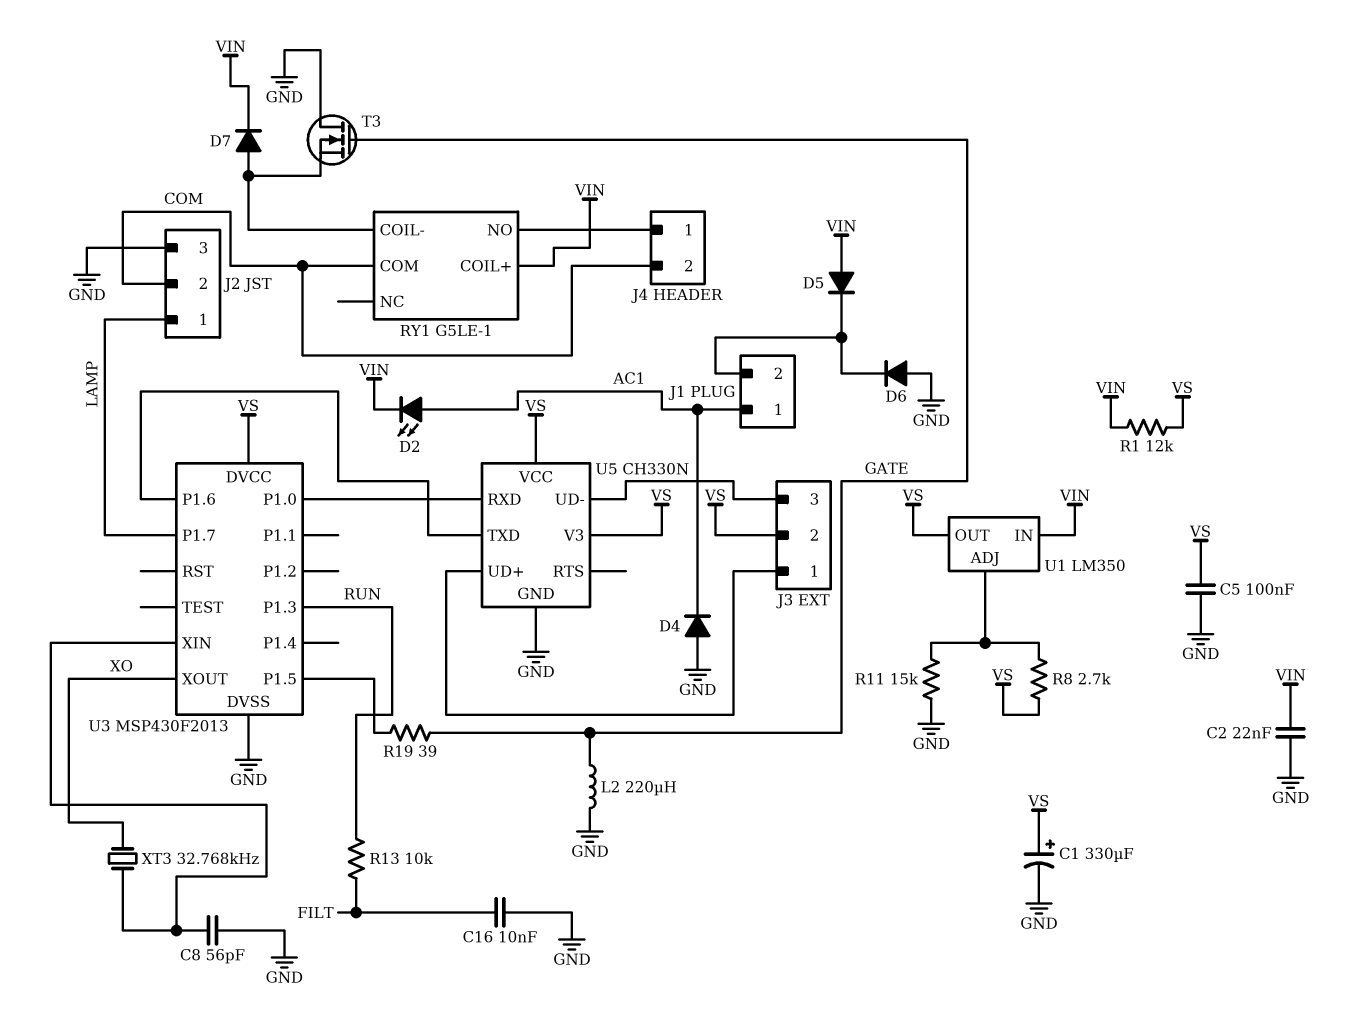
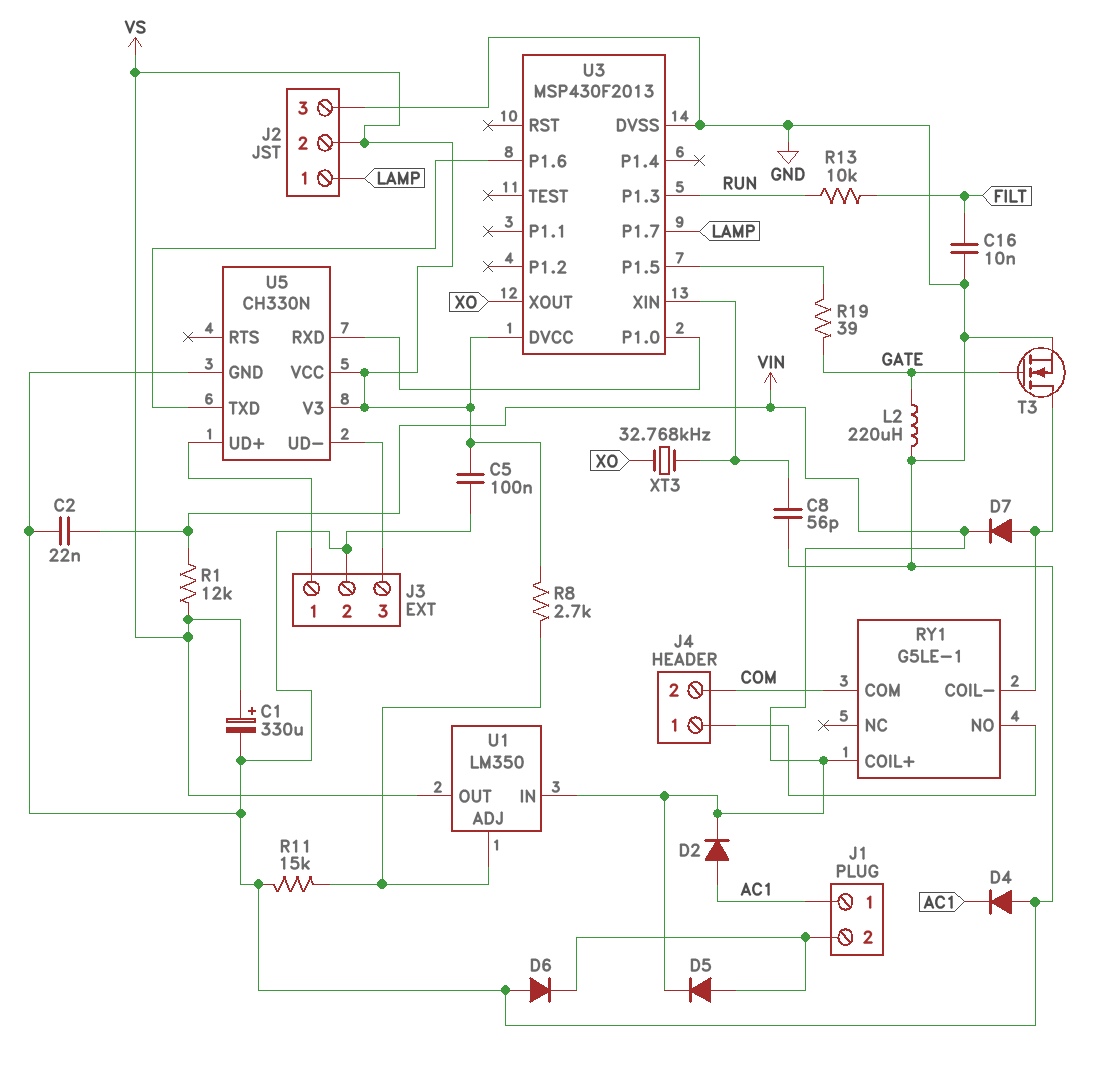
D2: LED (A AC1, K VIN) -> diode (A AC1, K VIN)
D5: diode (A VIN, K J1/2) -> diode (A J1/2, K VIN)
J2 pin 2: COM -> VS
J3 pin 2: VS -> GND
T3: NMOS (G GATE, D GND, S RY1/COIL-) -> NMOS (G GATE, D RY1/COIL-, S GND)

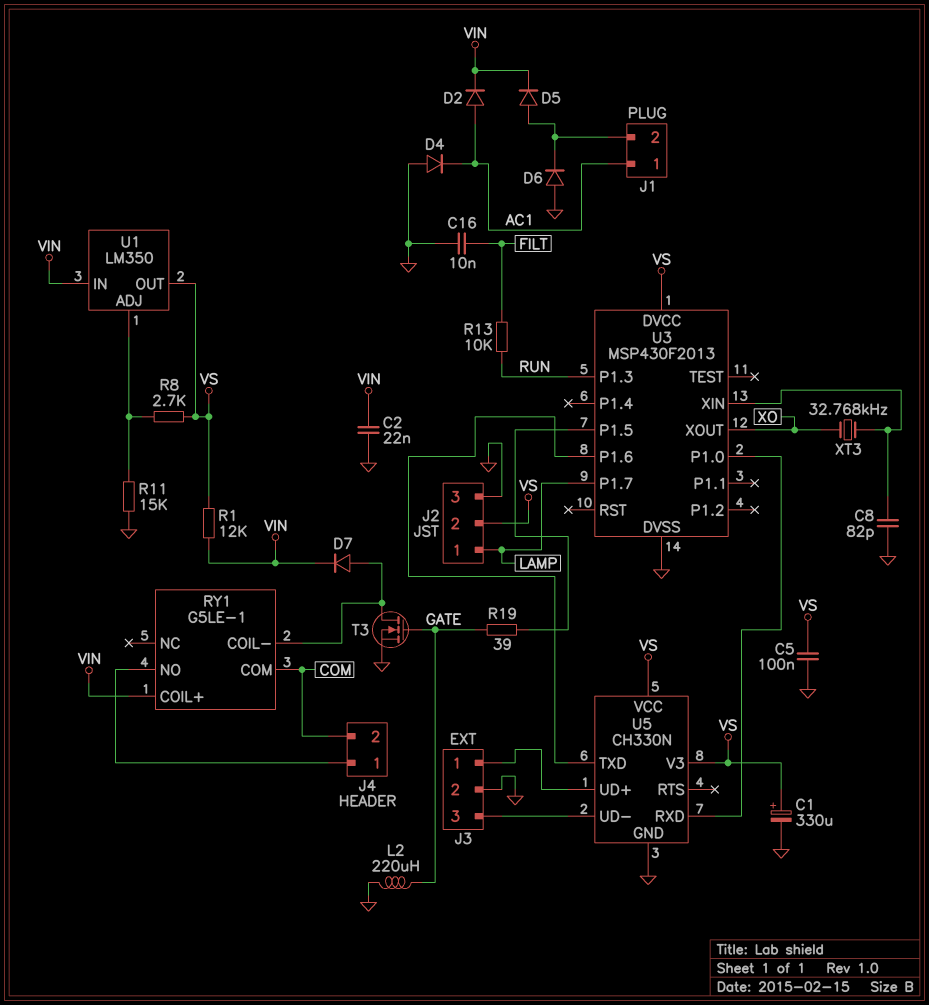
C8: 56pF (GND, U3/XIN) -> 82pF (GND, U3/XIN)

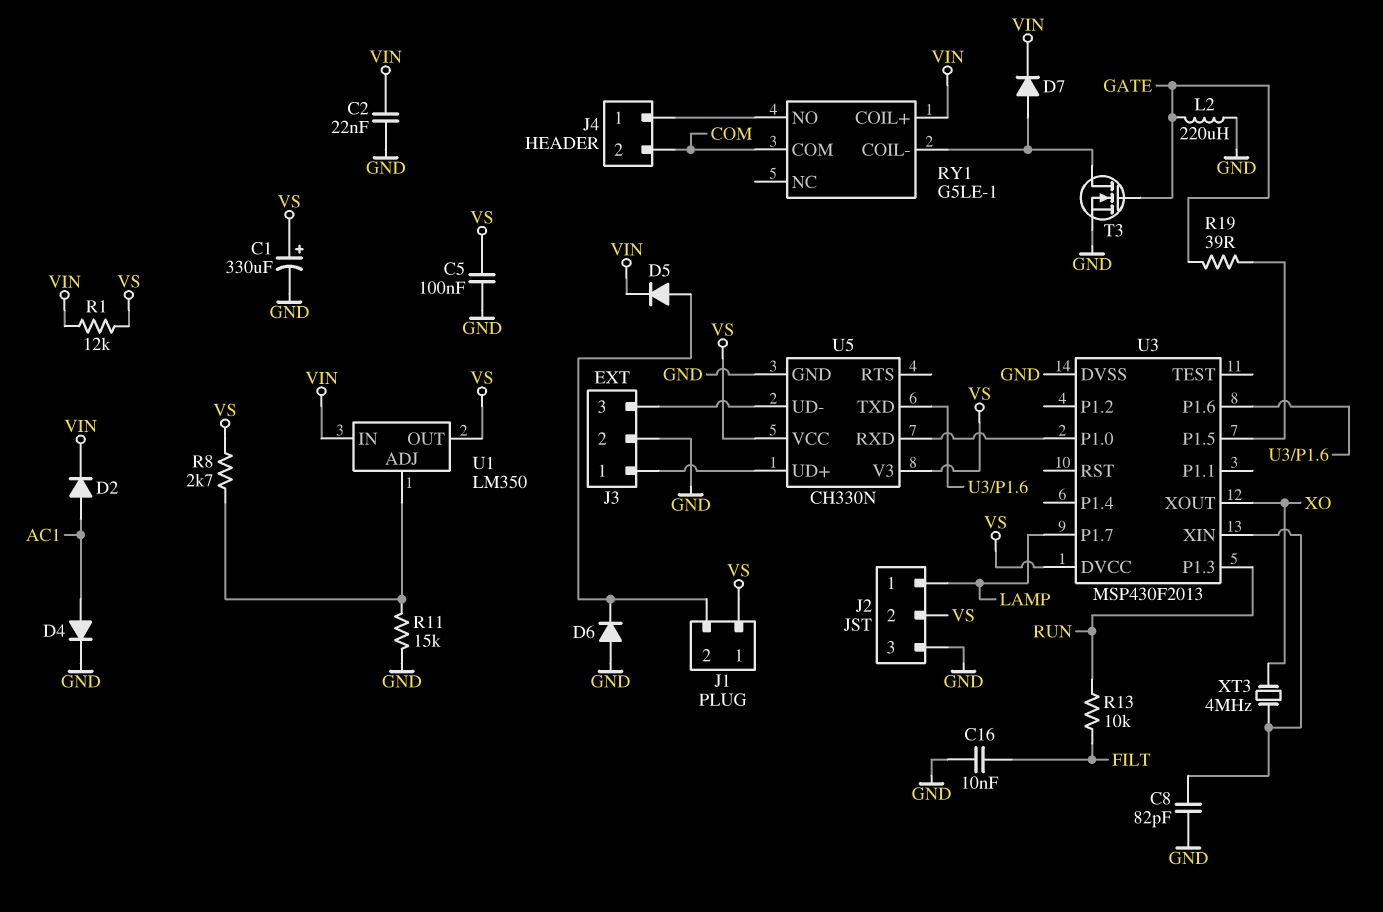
D4: diode (A GND, K AC1) -> diode (A AC1, K GND)
J1 pin 1: AC1 -> VS
XT3: 32.768kHz (U3/XIN, XO) -> 4MHz (U3/XIN, XO)

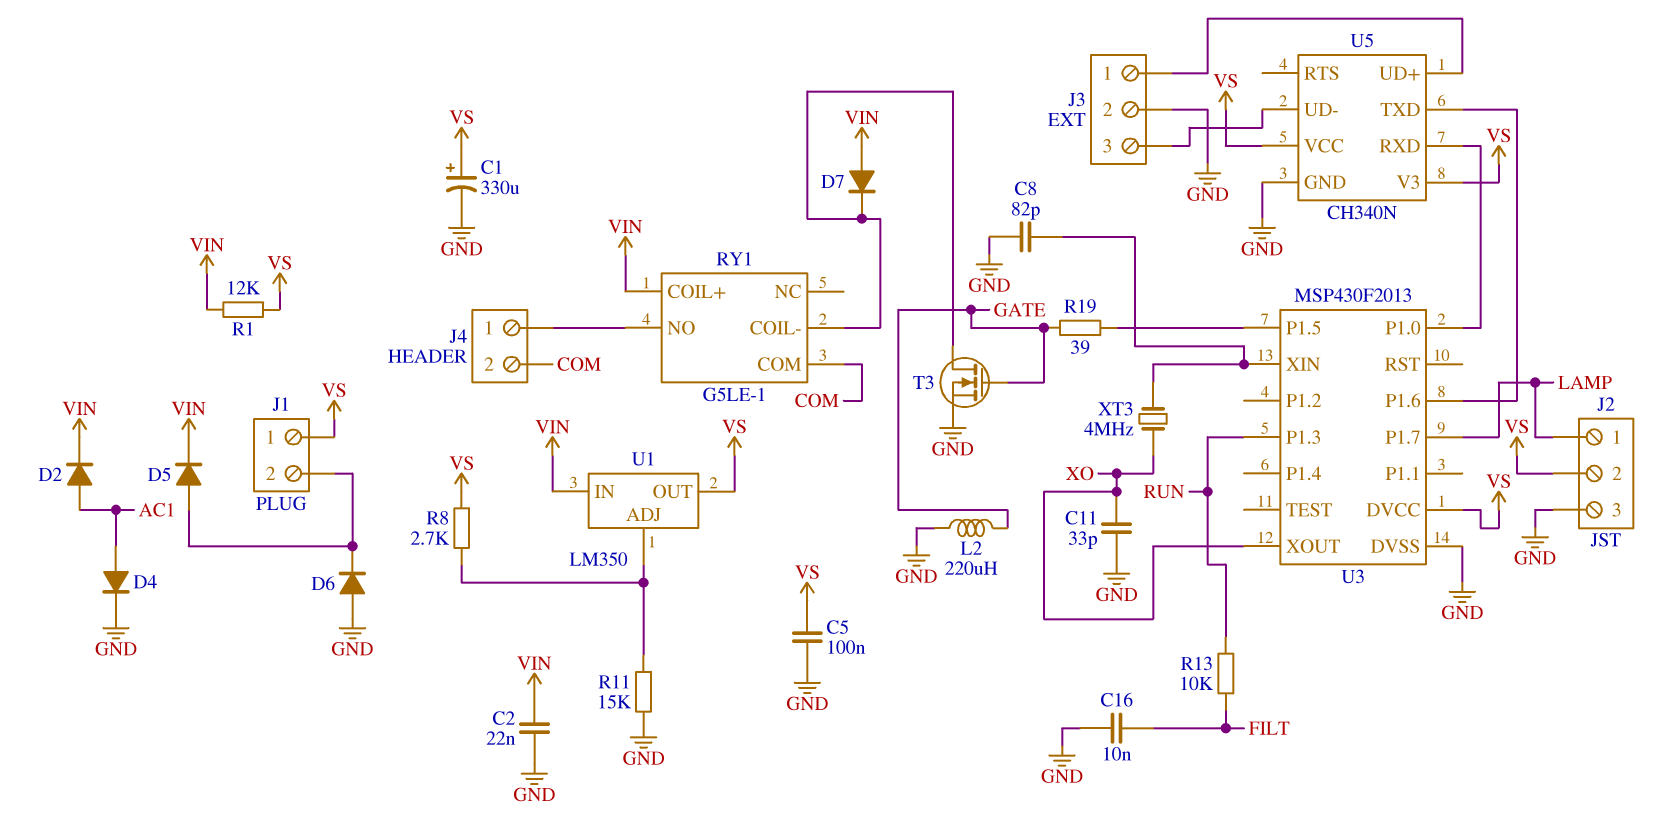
C11: none -> 33pF (GND, XO)
D7: diode (A RY1/COIL-, K VIN) -> diode (A VIN, K RY1/COIL-)
U5: CH330N -> CH340N

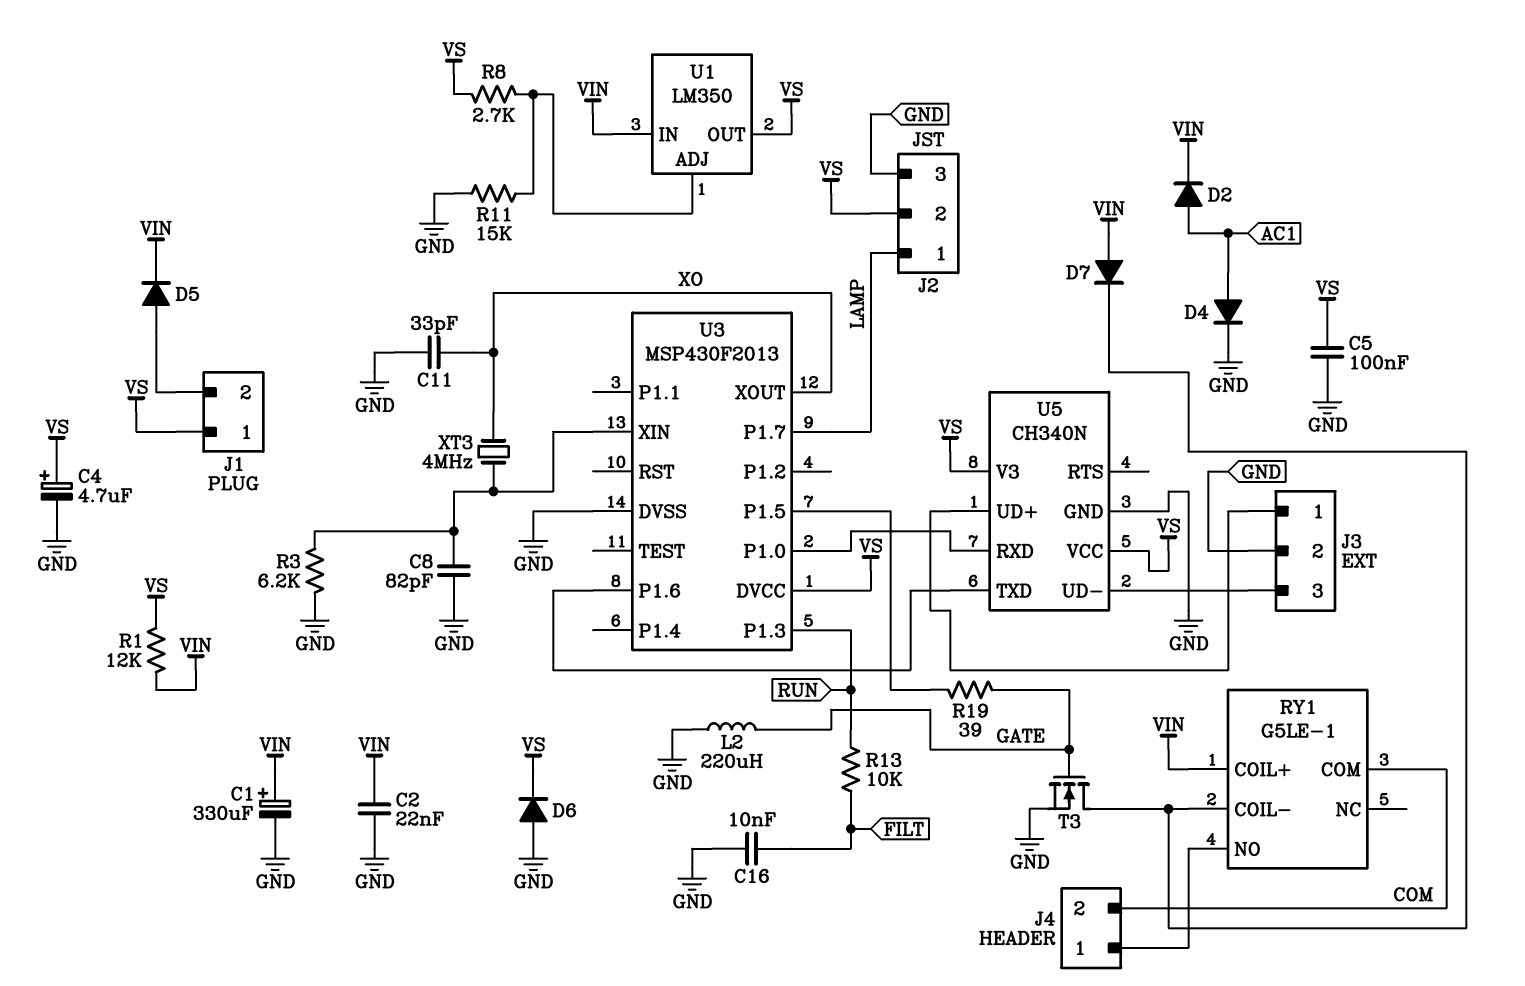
C1: 330uF (plus VS, minus GND) -> 330uF (plus VIN, minus GND)
C4: none -> 4.7uF (plus VS, minus GND)
D6: diode (A GND, K J1/2) -> diode (A GND, K VS)
R3: none -> 6.2k (GND, U3/XIN)

